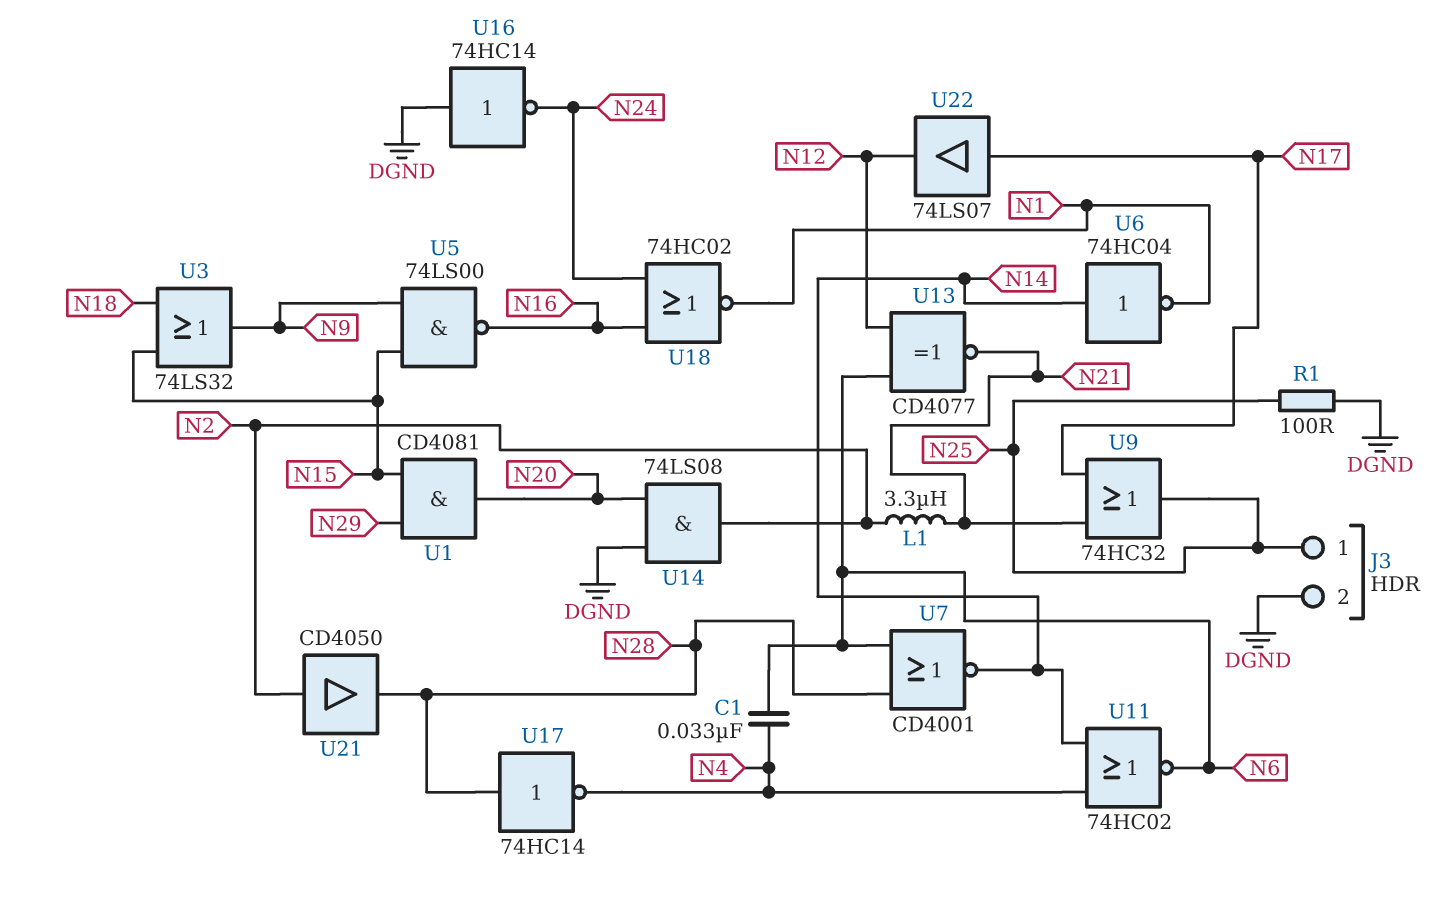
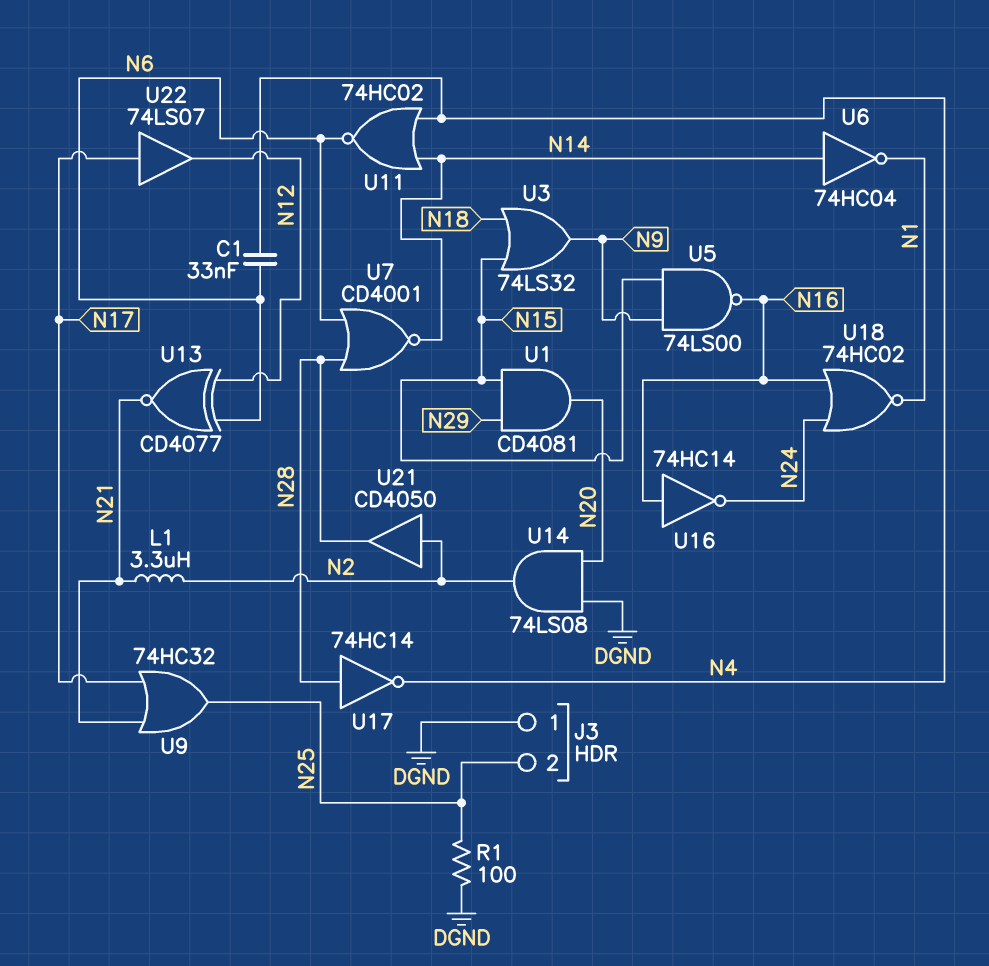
J3 pin 1: N25 -> DGND
J3 pin 2: DGND -> N25
U16: NOT 74HC14 (in DGND, out N24) -> NOT 74HC14 (in N16, out N24)

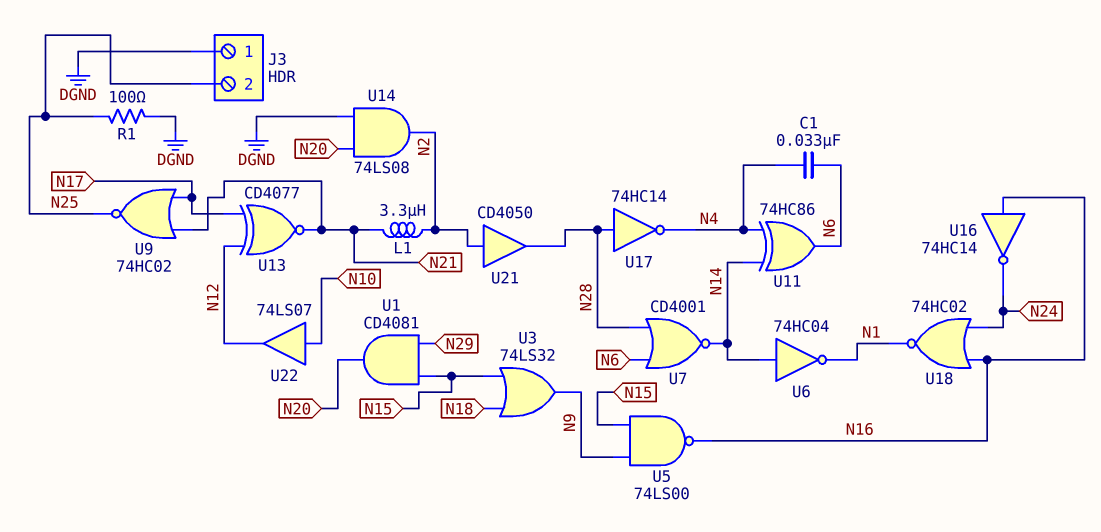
U9: OR 74HC32 (in N17, in N21, out N25) -> NOR 74HC02 (in N17, in N21, out N25)
U11: NOR 74HC02 (in N4, in N14, out N6) -> XOR 74HC86 (in N4, in N14, out N6)
U13: XNOR CD4077 (in N6, in N12, out N21) -> XNOR CD4077 (in N12, in N17, out N21)
U22: buffer 74LS07 (in N17, out N12) -> buffer 74LS07 (in N10, out N12)

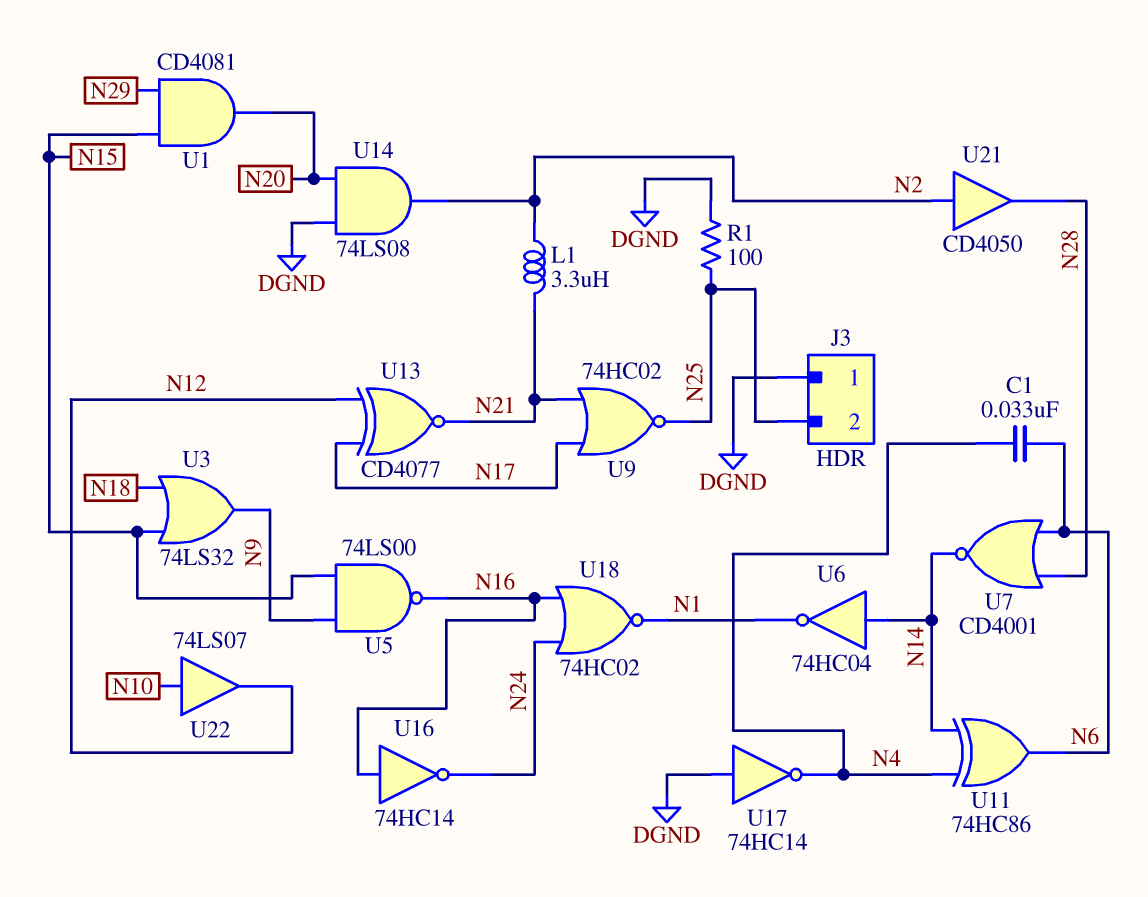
U17: NOT 74HC14 (in N28, out N4) -> NOT 74HC14 (in DGND, out N4)

